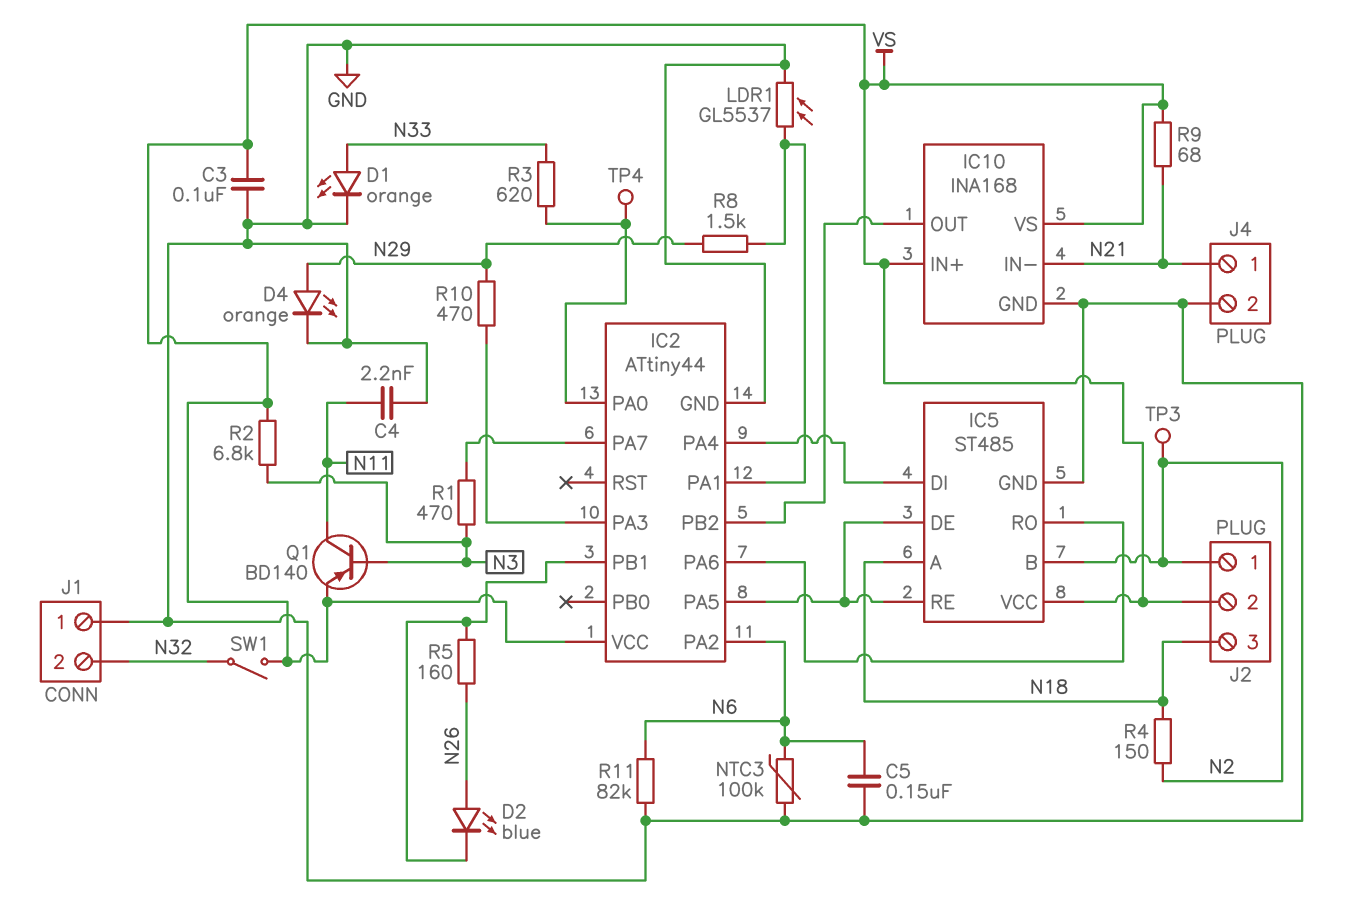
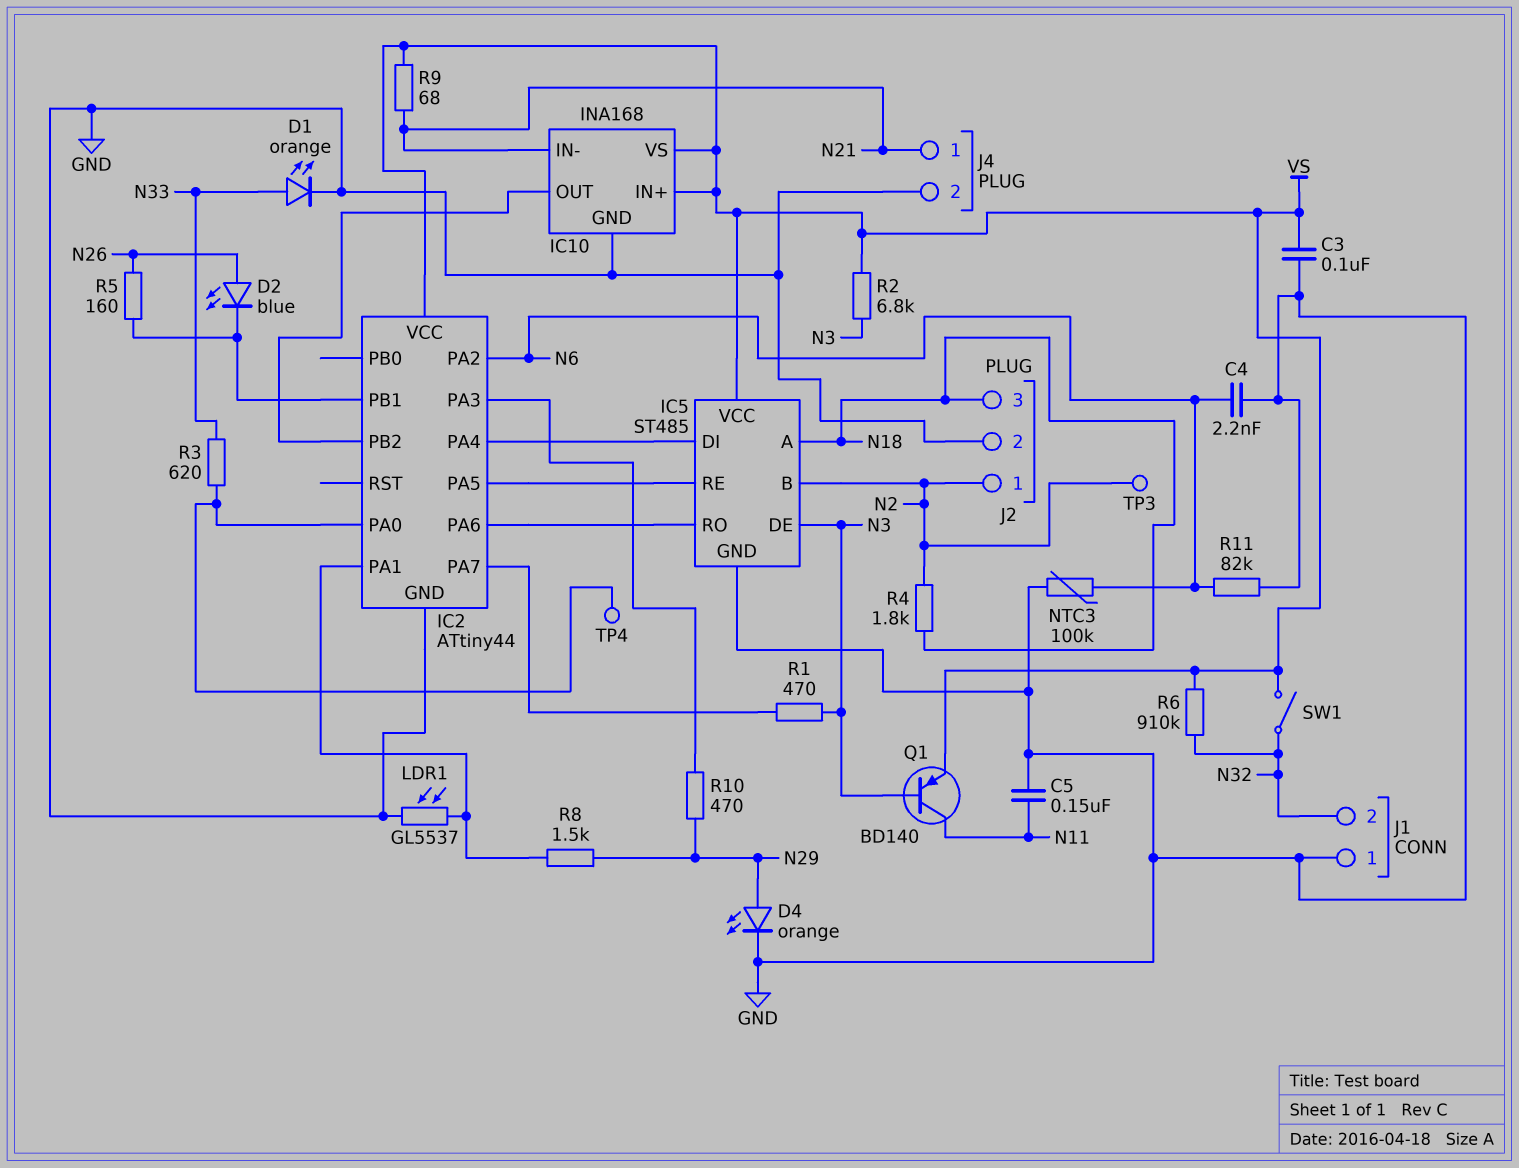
C4: 2.2nF (GND, N11) -> 2.2nF (GND, N6)
C5: 150nF (GND, N6) -> 150nF (GND, N11)
IC5 pin DE: IC2/PA5 -> N3
J2 pin 2: VS -> GND
R4: 150 (N2, N18) -> 1.8k (N2, N18)
R6: none -> 910k (N32, VS)

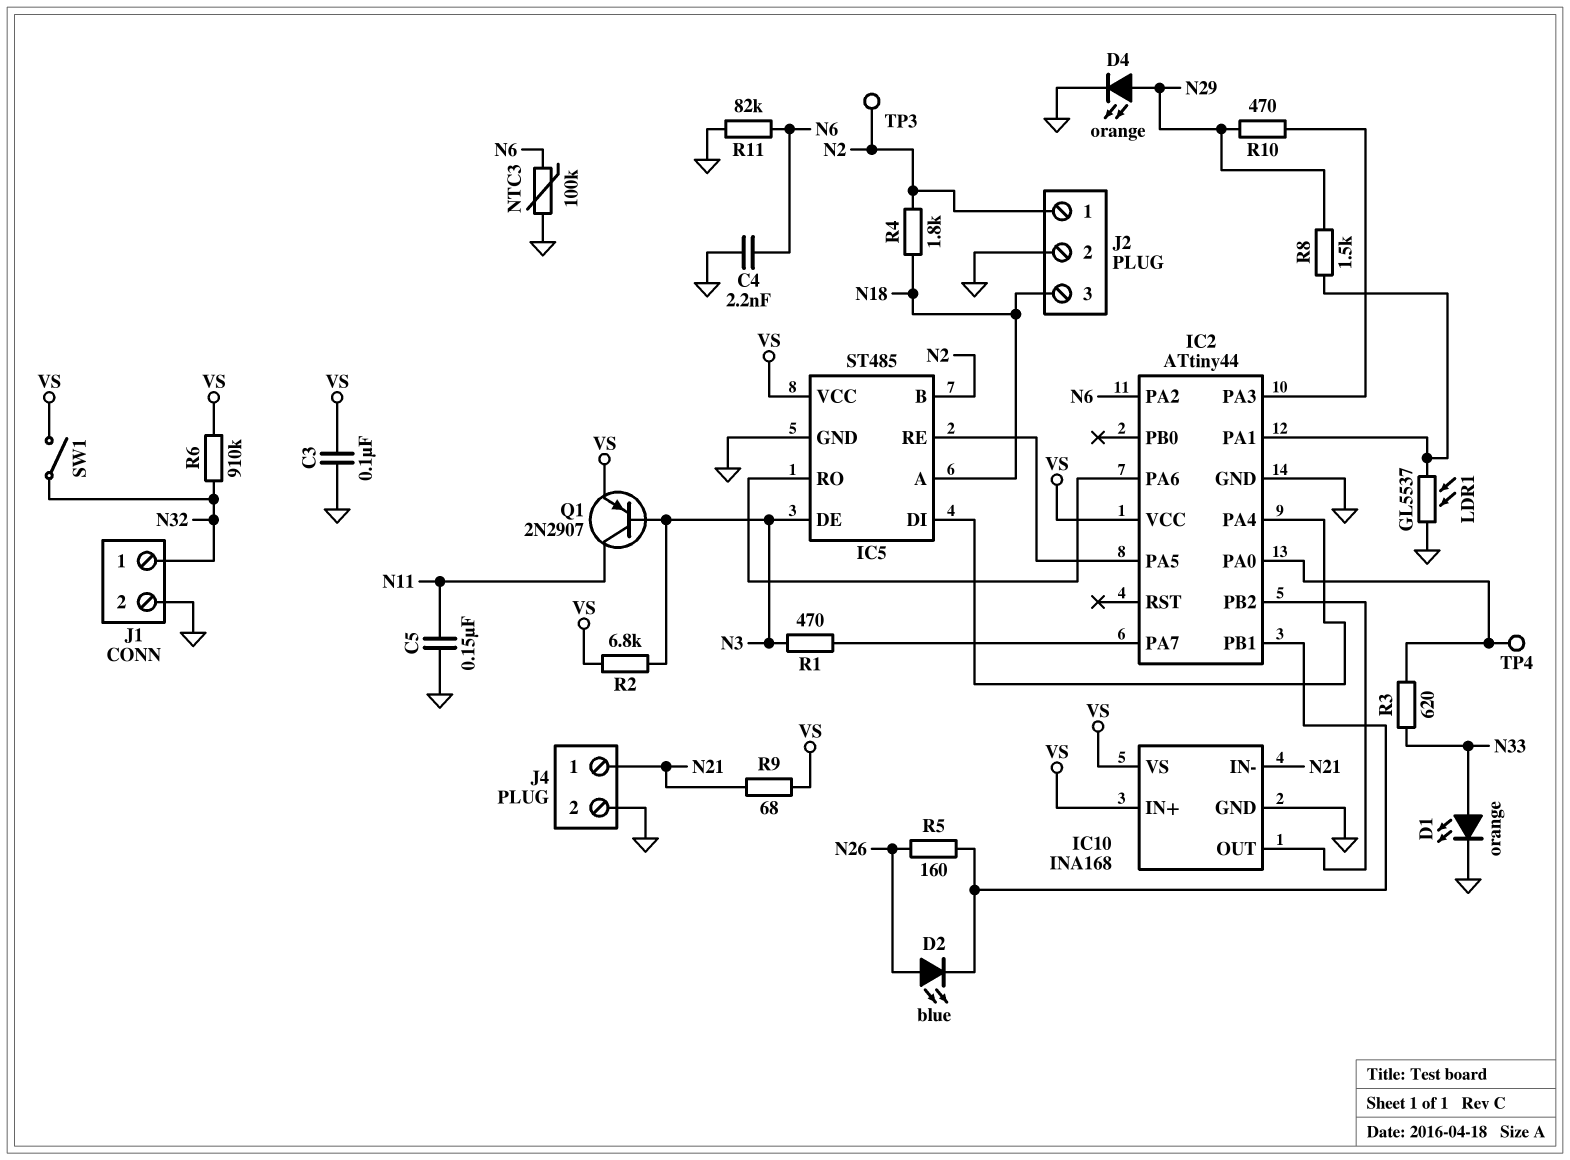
J1 pin 1: GND -> N32
J1 pin 2: N32 -> GND
Q1: PNP BD140 (B N3, C N11, E VS) -> PNP 2N2907 (B N3, C N11, E VS)

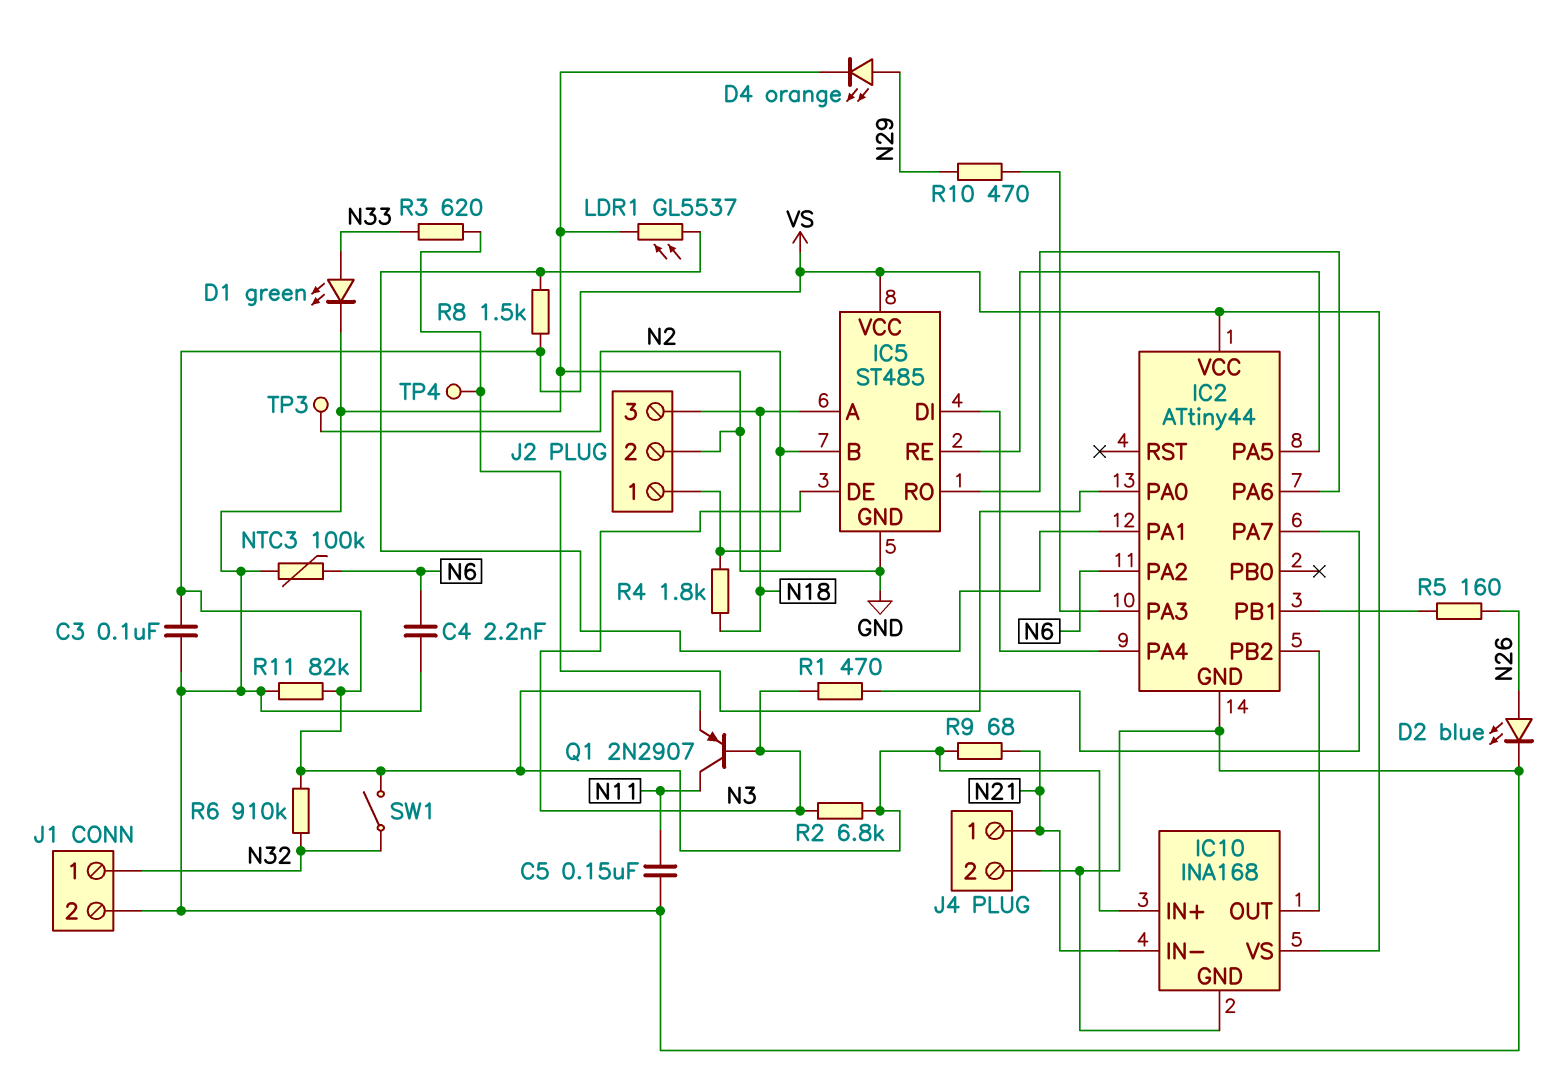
D1: LED orange (A N33, K GND) -> LED green (A N33, K GND)
D2: LED blue (A N26, K IC2/PB1) -> LED blue (A N26, K GND)
R8: 1.5k (IC2/PA1, N29) -> 1.5k (IC2/PA1, VS)
R11: 82k (GND, N6) -> 82k (GND, VS)

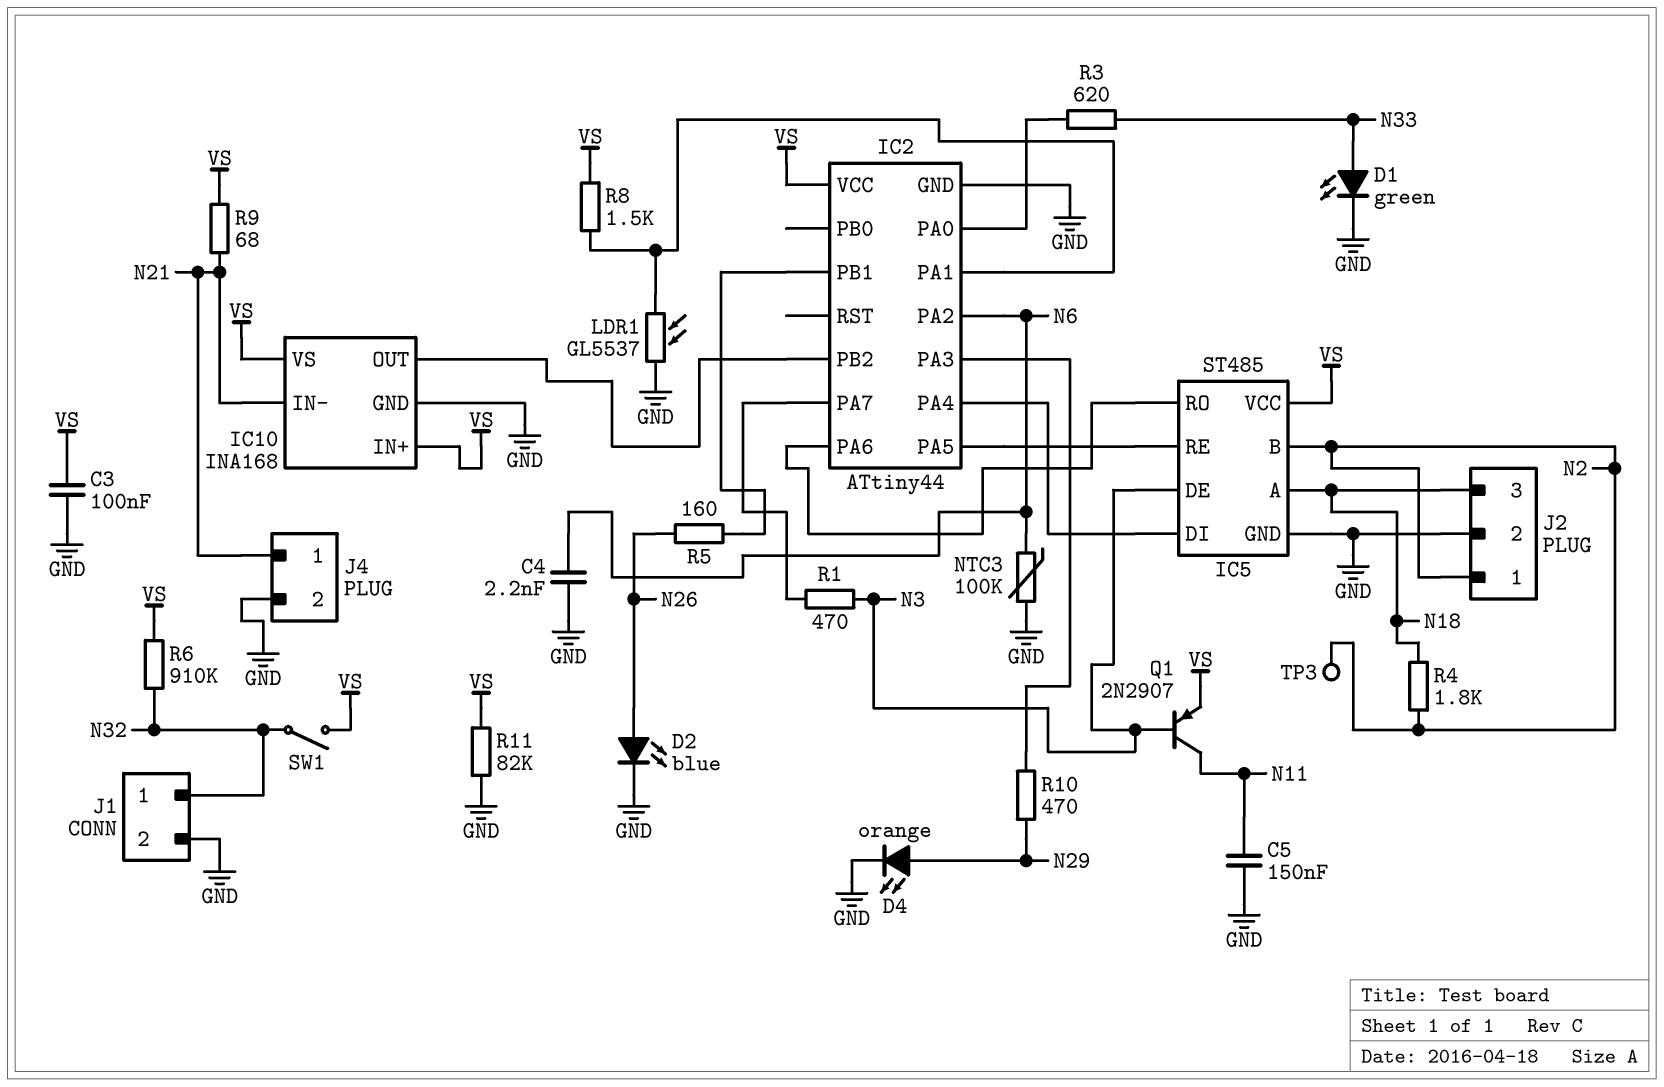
R2: 6.8k (N3, VS) -> none
TP4: test point (IC2/PA0) -> none

